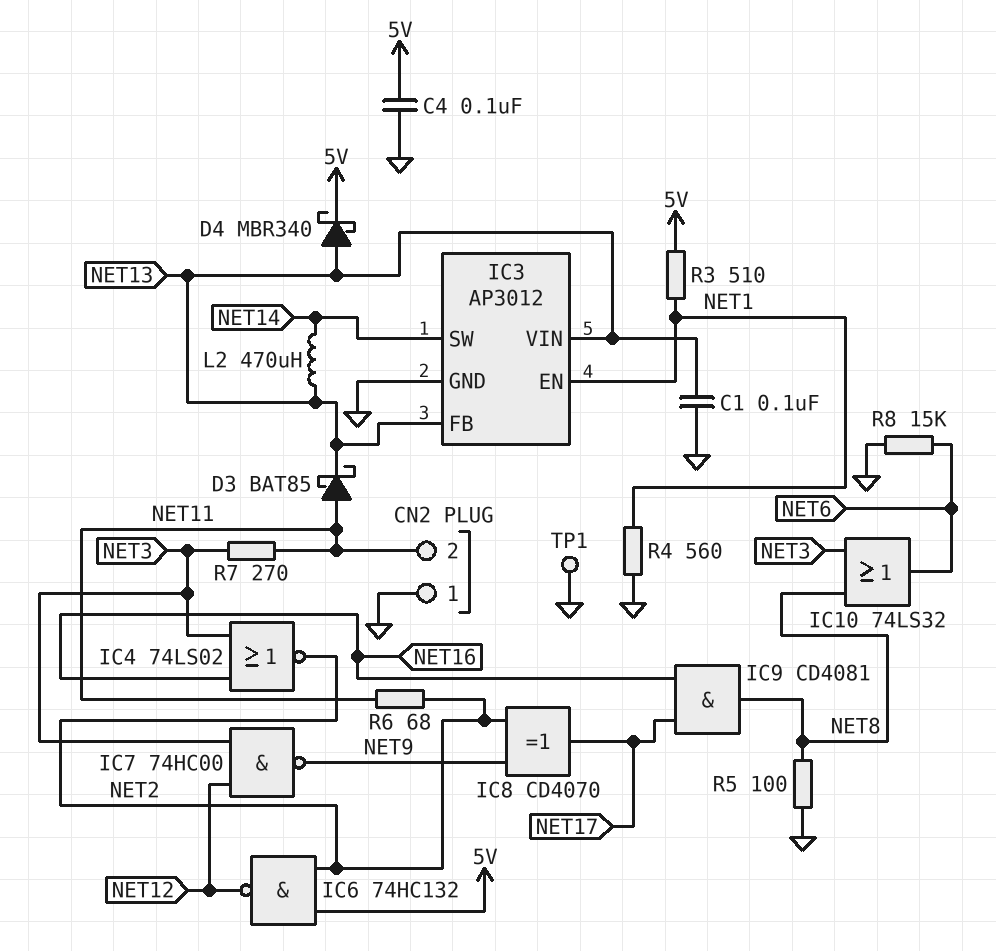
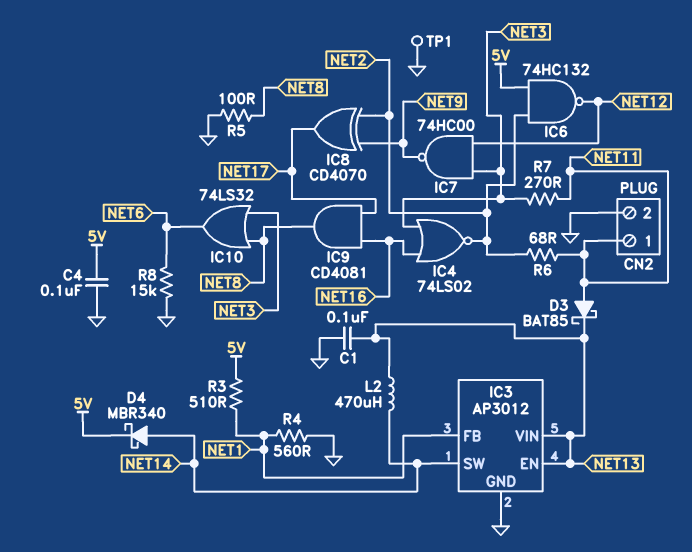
CN2 pin 1: GND -> NET11
CN2 pin 2: NET11 -> GND
D4: schottky MBR340 (A NET13, K 5V) -> schottky MBR340 (A NET14, K 5V)
IC3 pin EN: NET1 -> NET13
IC3 pin FB: NET13 -> NET1

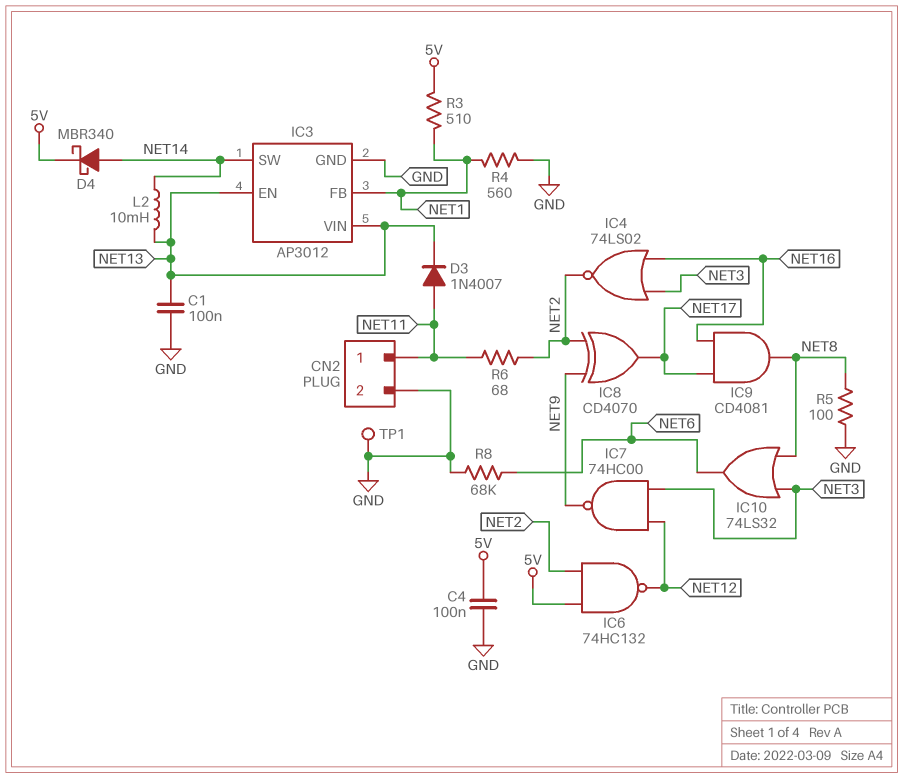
D3: schottky BAT85 (A NET11, K NET13) -> diode 1N4007 (A NET11, K NET13)
L2: 470uH (NET13, NET14) -> 10mH (NET13, NET14)
R7: 270 (NET3, NET11) -> none
R8: 15k (GND, NET6) -> 68k (GND, NET6)

